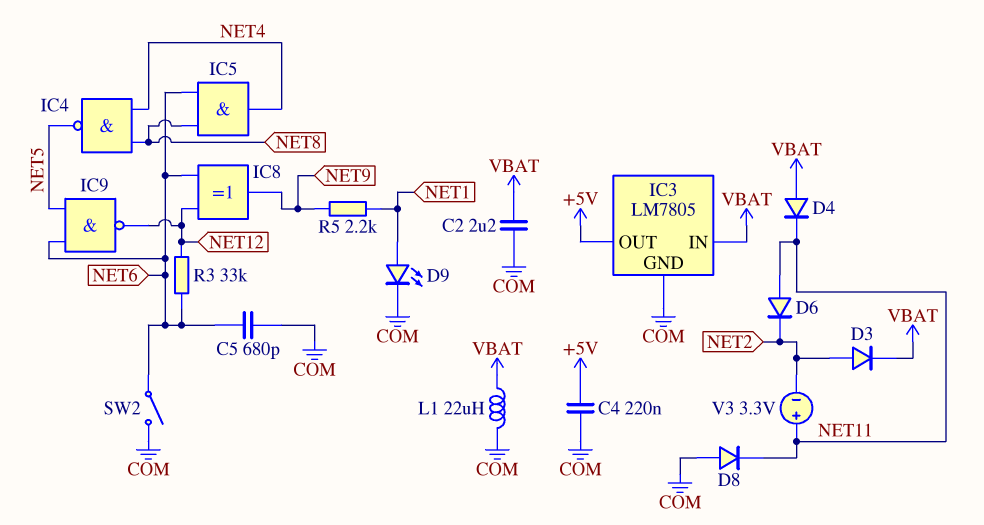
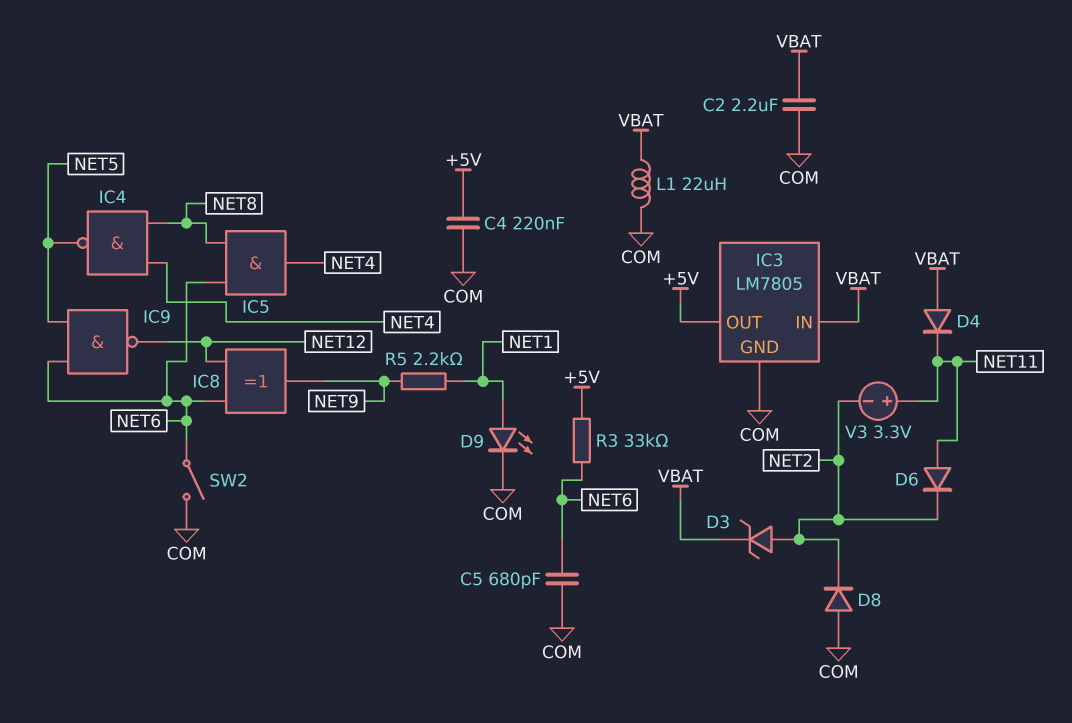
D3: diode (A NET2, K VBAT) -> zener (A NET2, K VBAT)
D8: diode (A COM, K NET11) -> diode (A COM, K NET2)
R3: 33k (NET6, NET12) -> 33k (+5V, NET6)

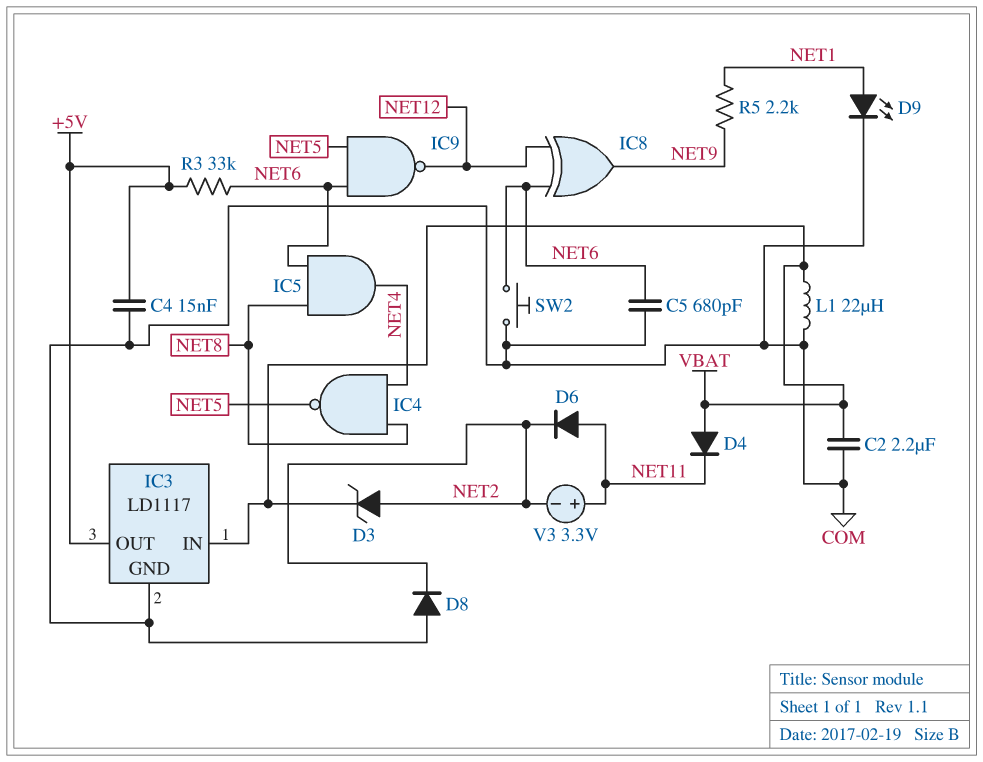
C4: 220nF (+5V, COM) -> 15nF (+5V, COM)
IC3: LM7805 -> LD1117
SW2: switch (COM, NET6) -> button (COM, NET6)

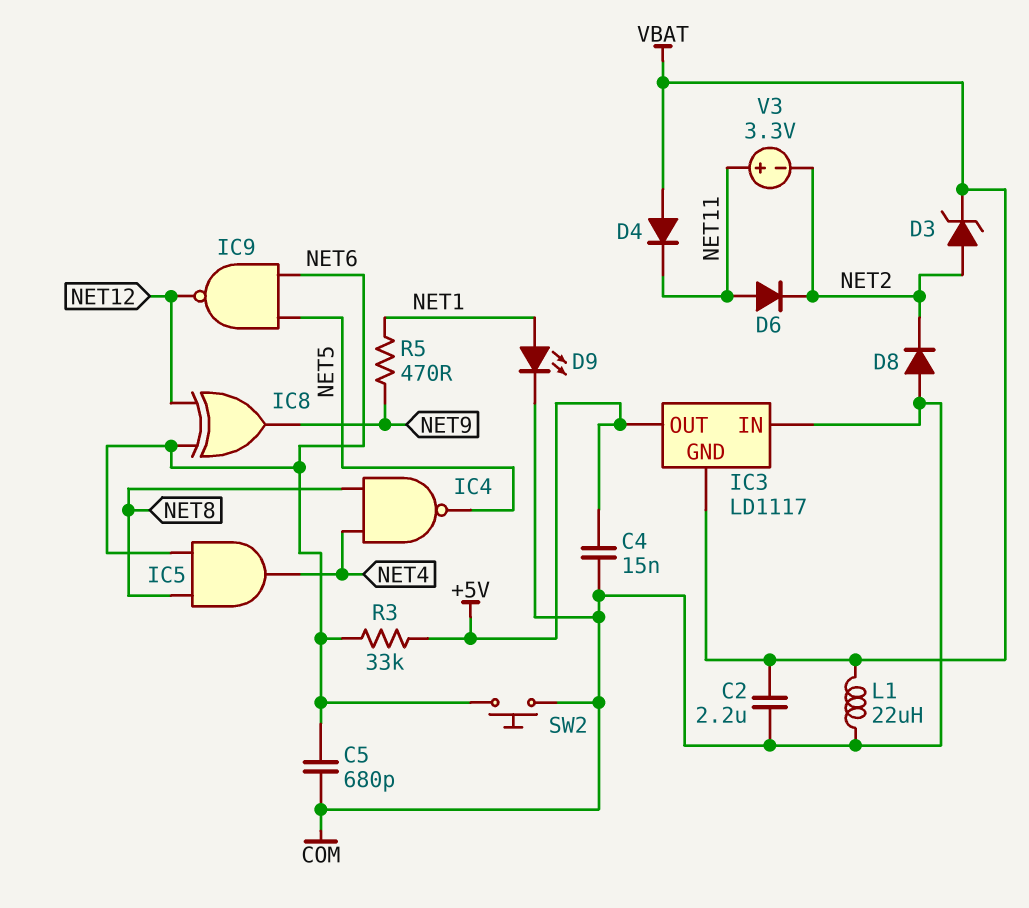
IC3 pin GND: COM -> VBAT
IC3 pin IN: VBAT -> COM
R5: 2.2k (NET1, NET9) -> 470 (NET1, NET9)

